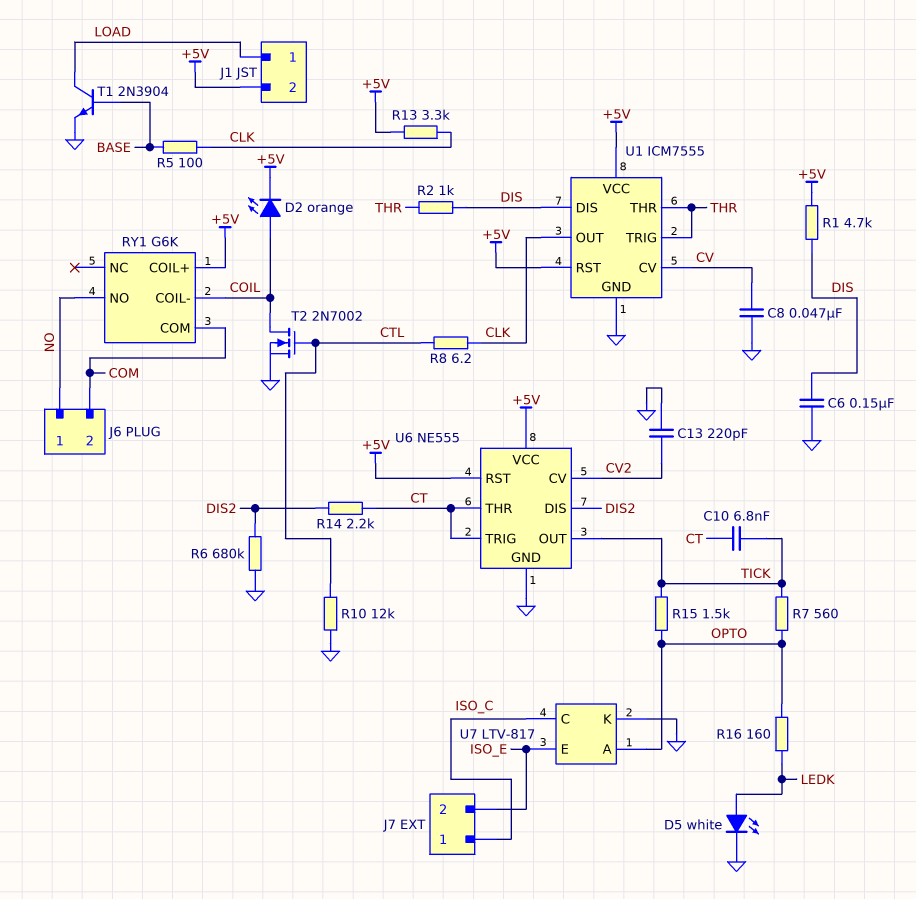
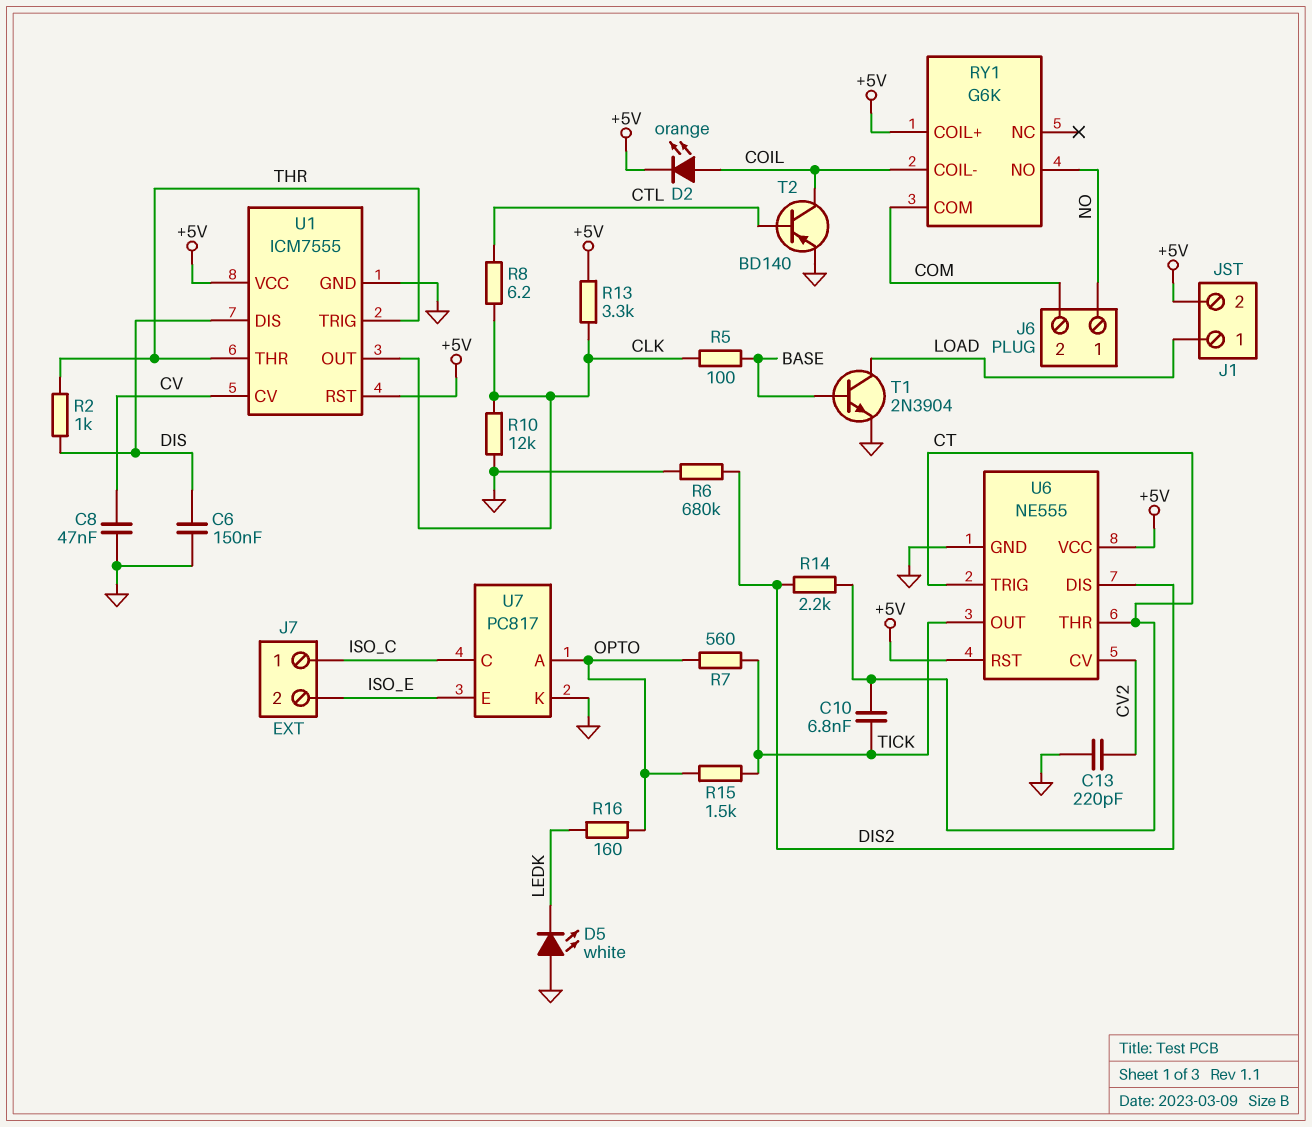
D5: LED white (A LEDK, K GND) -> LED white (A GND, K LEDK)
R1: 4.7k (+5V, DIS) -> none
R10: 12k (CTL, GND) -> 12k (CLK, GND)
T2: NMOS 2N7002 (G CTL, D COIL, S GND) -> PNP BD140 (B CTL, C COIL, E GND)
U7: LTV-817 -> PC817

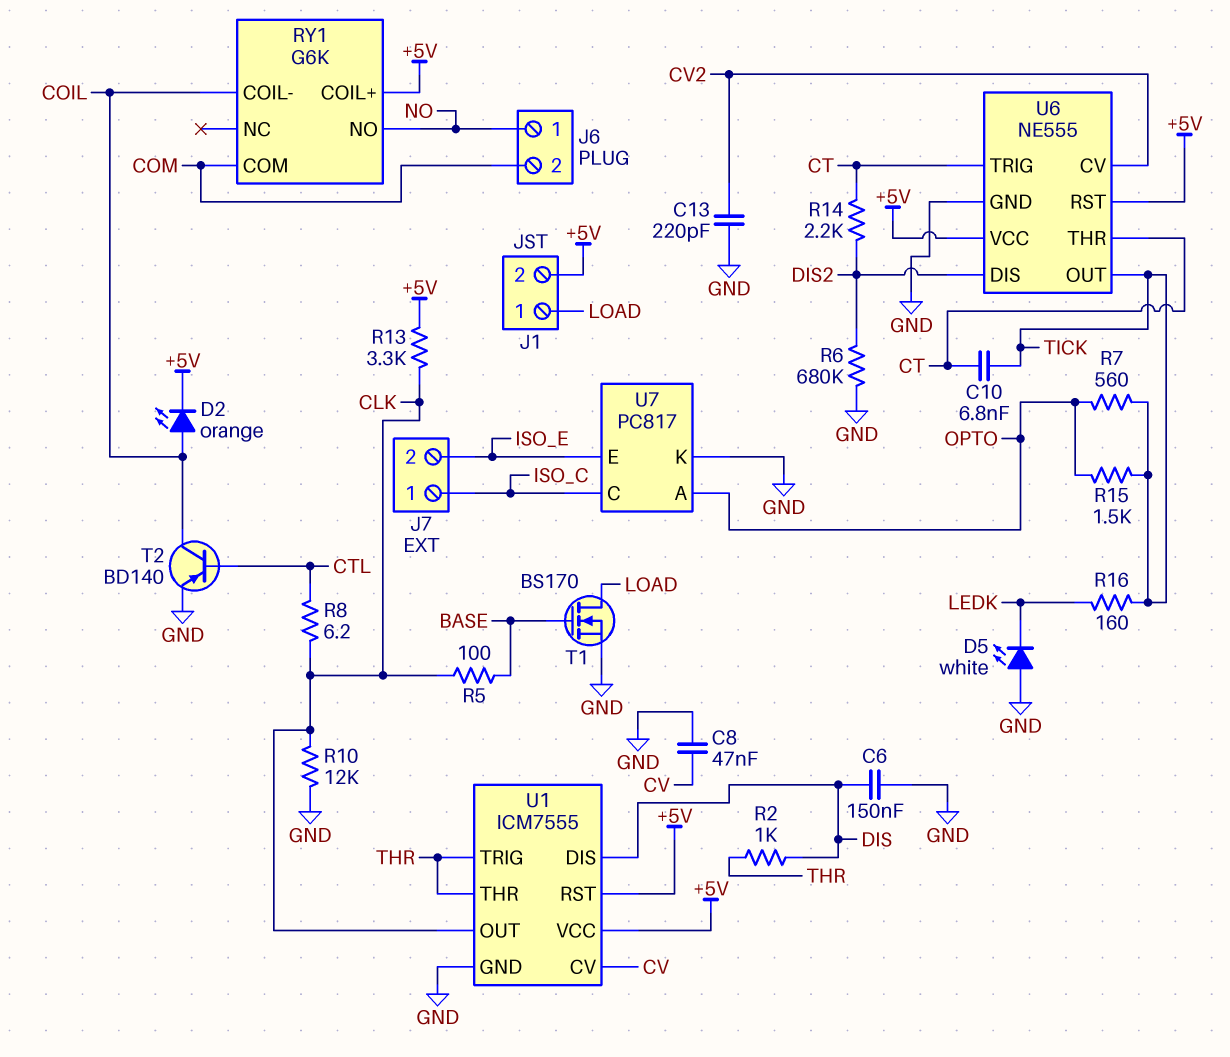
R16: 160 (LEDK, OPTO) -> 160 (LEDK, TICK)
T1: NPN 2N3904 (B BASE, C LOAD, E GND) -> NMOS BS170 (G BASE, D LOAD, S GND)

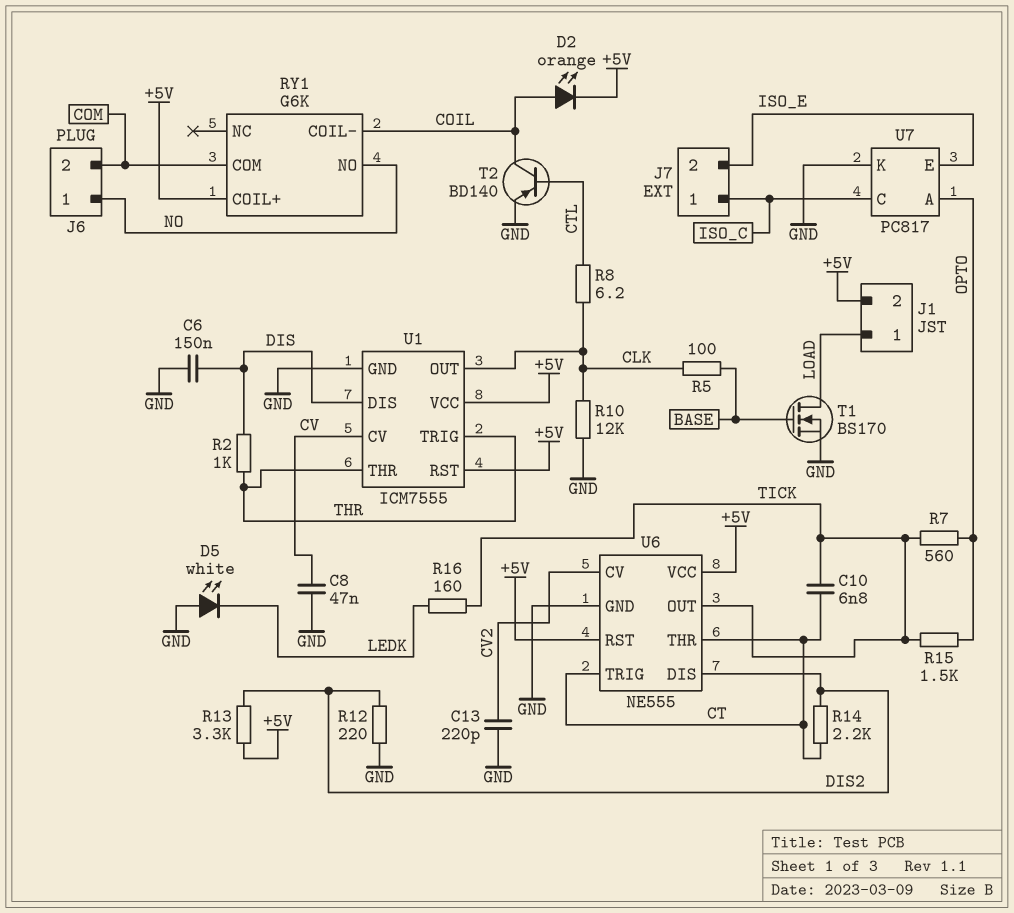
R6: 680k (DIS2, GND) -> none
R12: none -> 220 (DIS2, GND)
R13: 3.3k (+5V, CLK) -> 3.3k (+5V, DIS2)

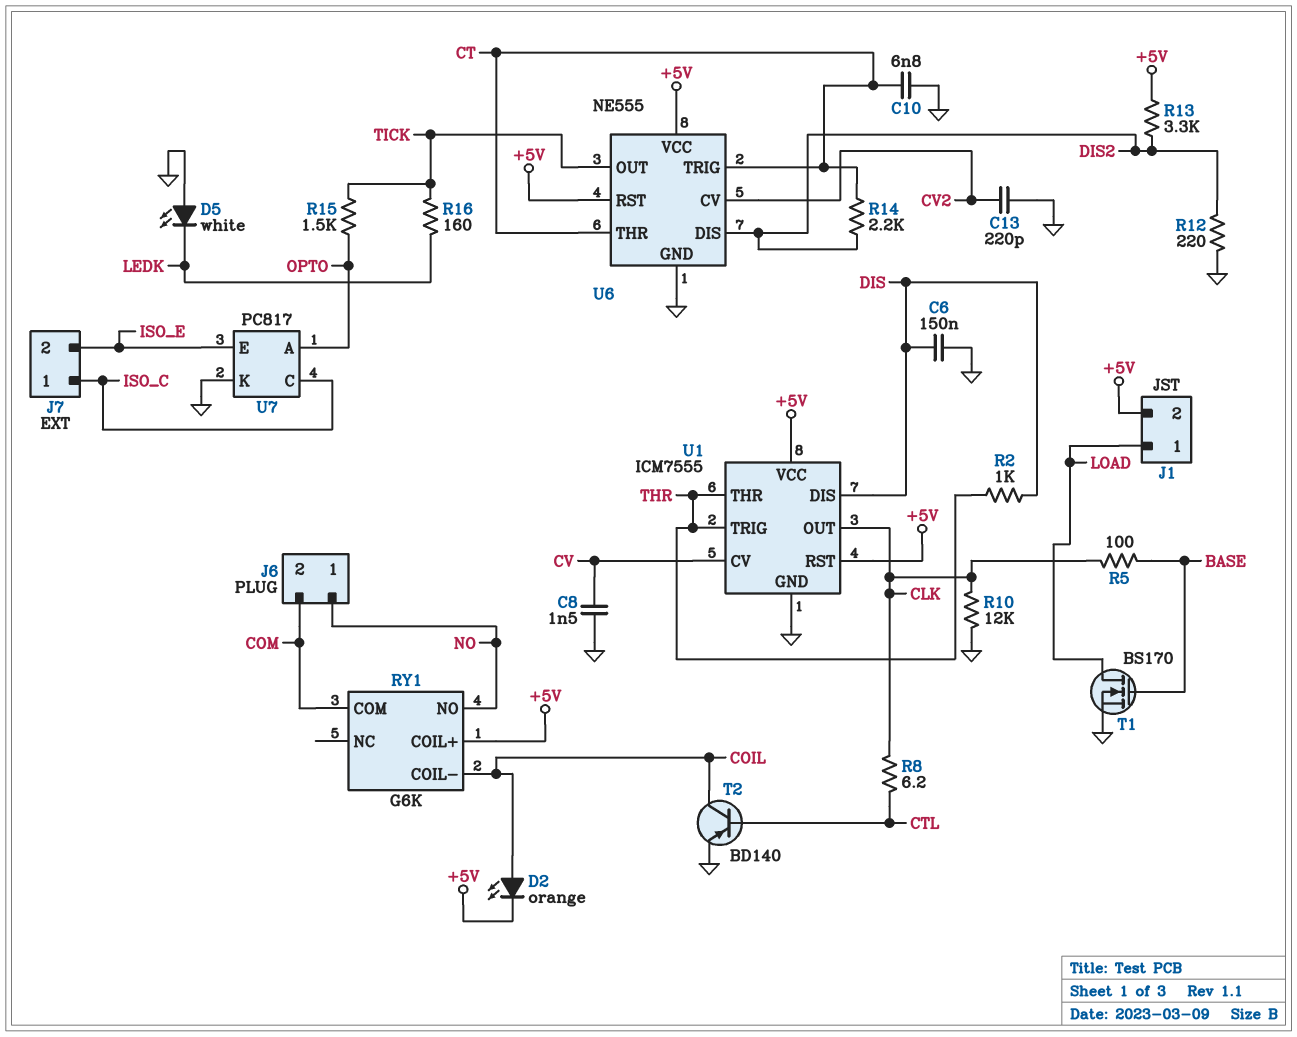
C8: 47nF (CV, GND) -> 1.5nF (CV, GND)
C10: 6.8nF (CT, TICK) -> 6.8nF (CT, GND)
R7: 560 (OPTO, TICK) -> none

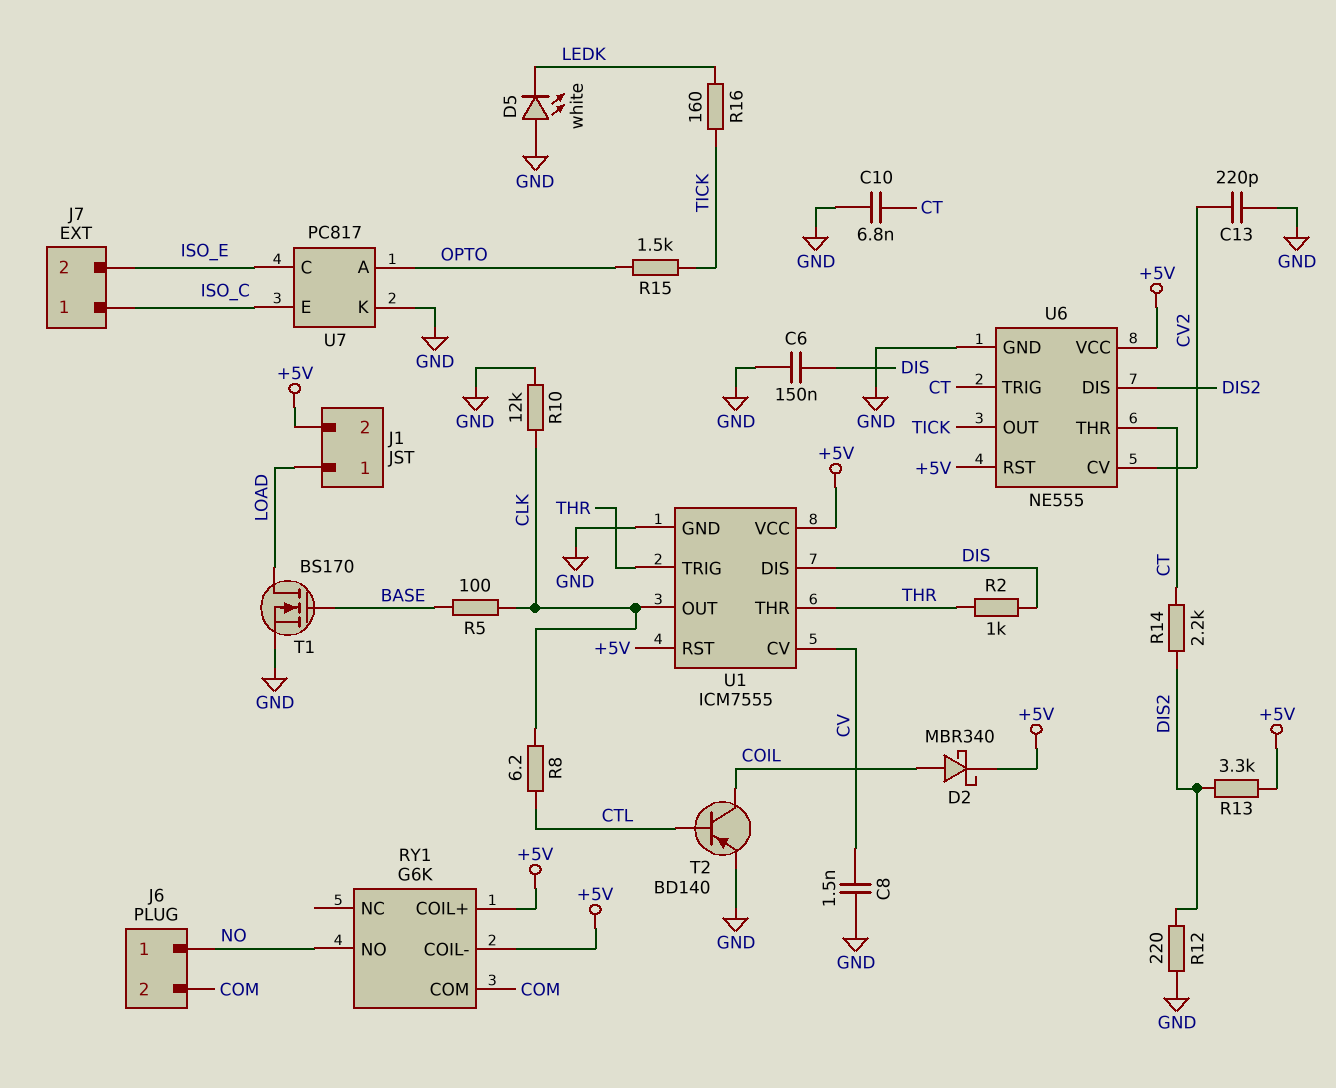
D2: LED orange (A COIL, K +5V) -> schottky MBR340 (A COIL, K +5V)
RY1 pin COIL-: COIL -> +5V
U7 pin C: ISO_C -> ISO_E
U7 pin E: ISO_E -> ISO_C

